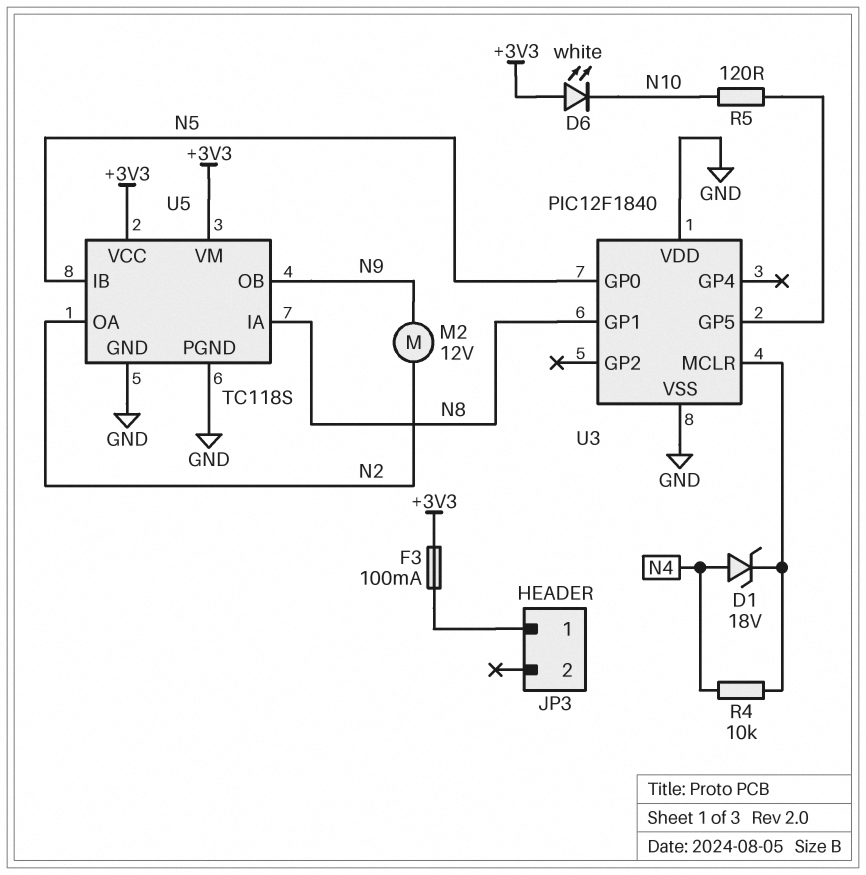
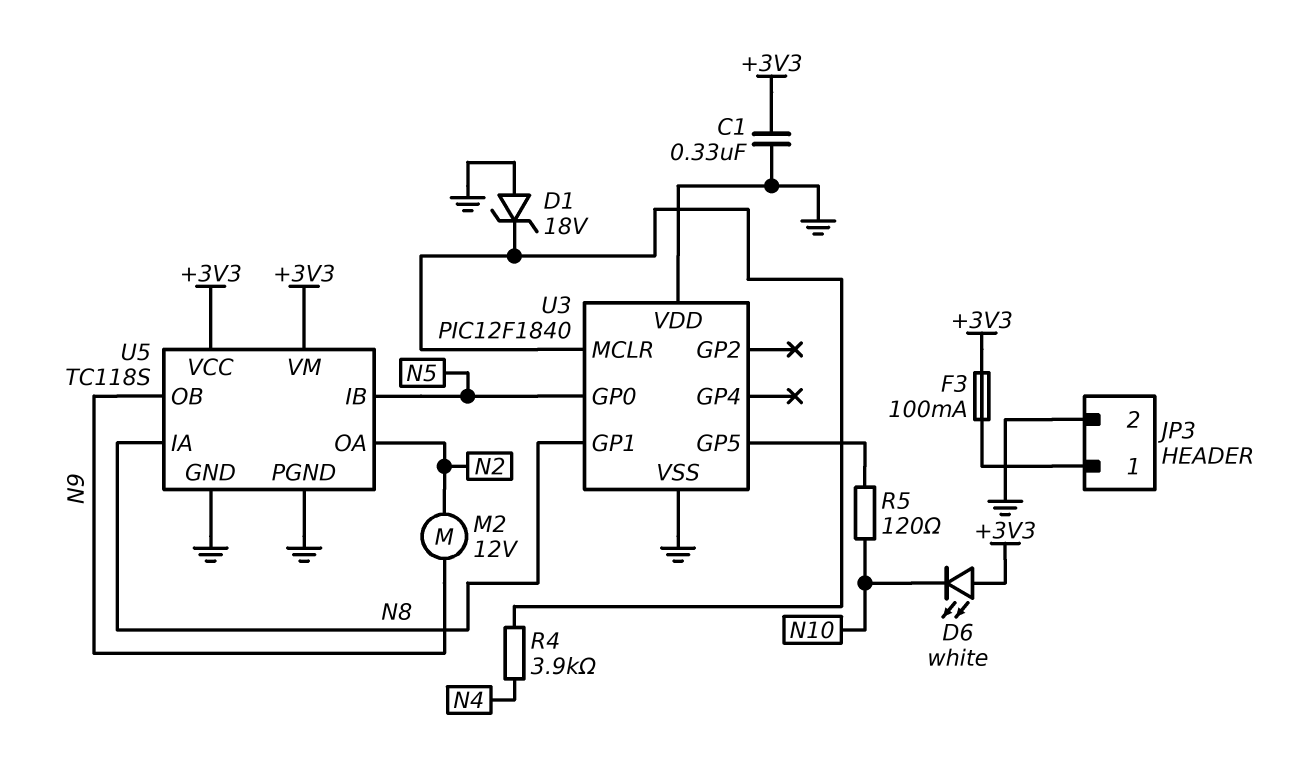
C1: none -> 330nF (+3V3, GND)
D1: zener 18V (A N4, K U3/MCLR) -> zener 18V (A GND, K U3/MCLR)
JP3 pin 2: none -> GND
R4: 10k (N4, U3/MCLR) -> 3.9k (N4, U3/MCLR)

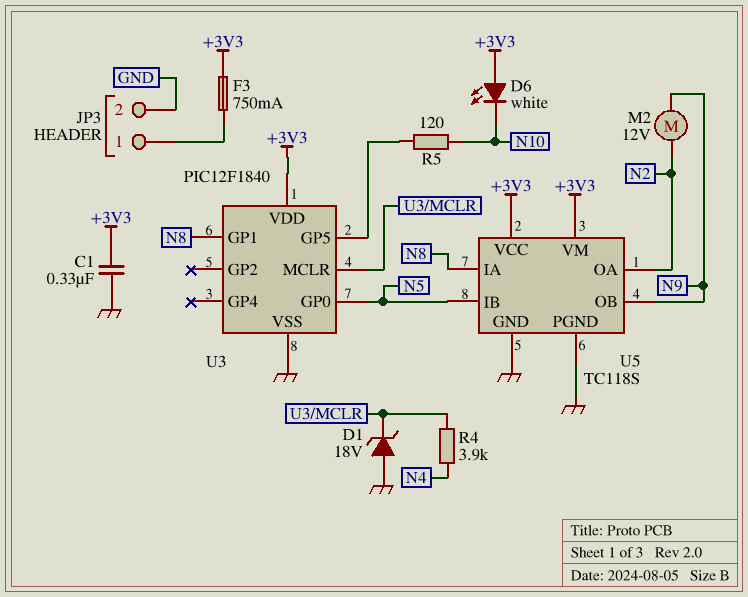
F3: 100mA (+3V3, JP3/1) -> 750mA (+3V3, JP3/1)
U3 pin VDD: GND -> +3V3

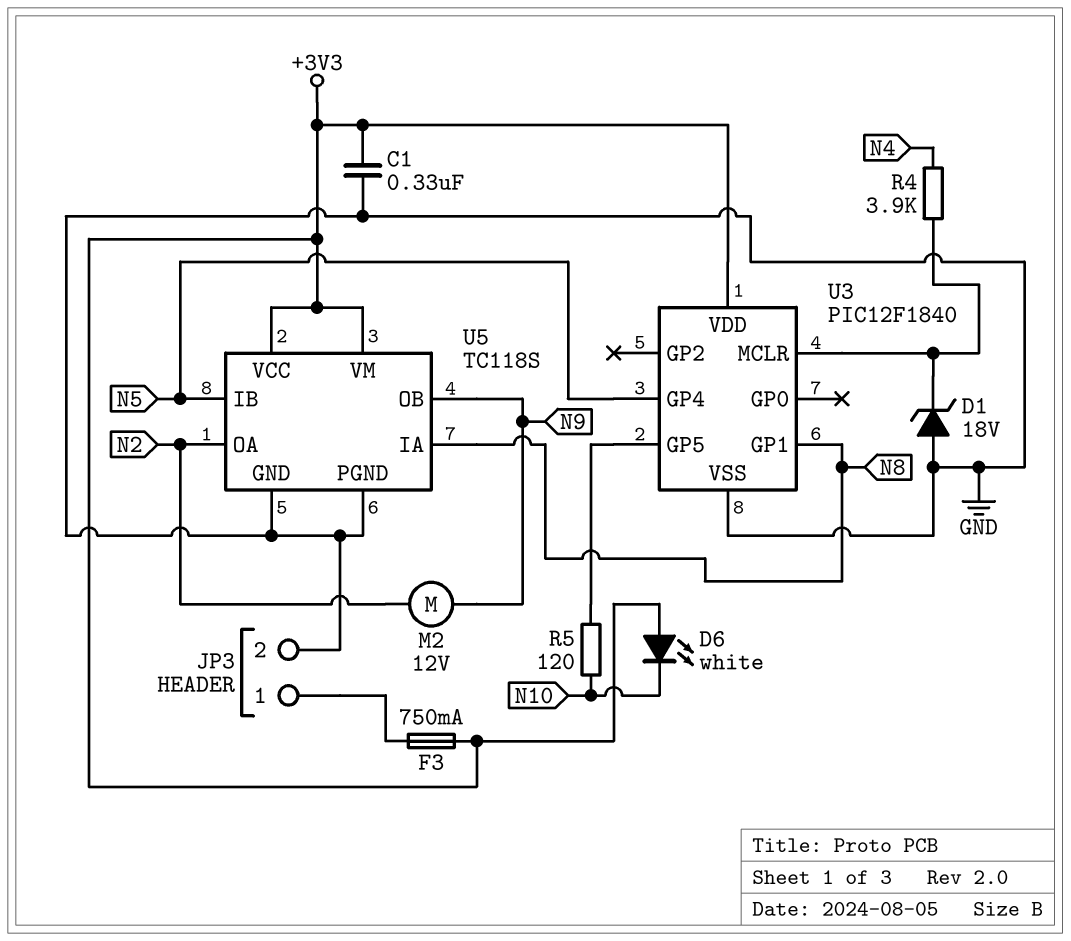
U3 pin GP0: N5 -> none
U3 pin GP4: none -> N5

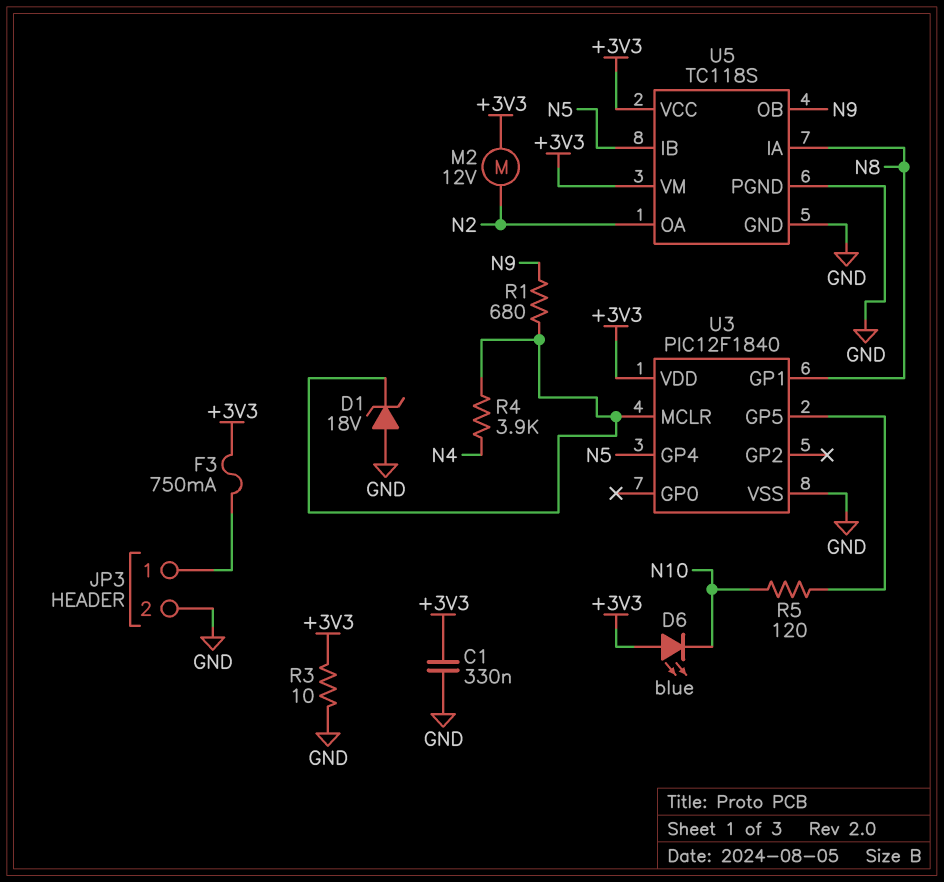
D6: LED white (A +3V3, K N10) -> LED blue (A +3V3, K N10)
M2: motor 12V (N2, N9) -> motor 12V (+3V3, N2)
R1: none -> 680 (N9, U3/MCLR)
R3: none -> 10 (+3V3, GND)

